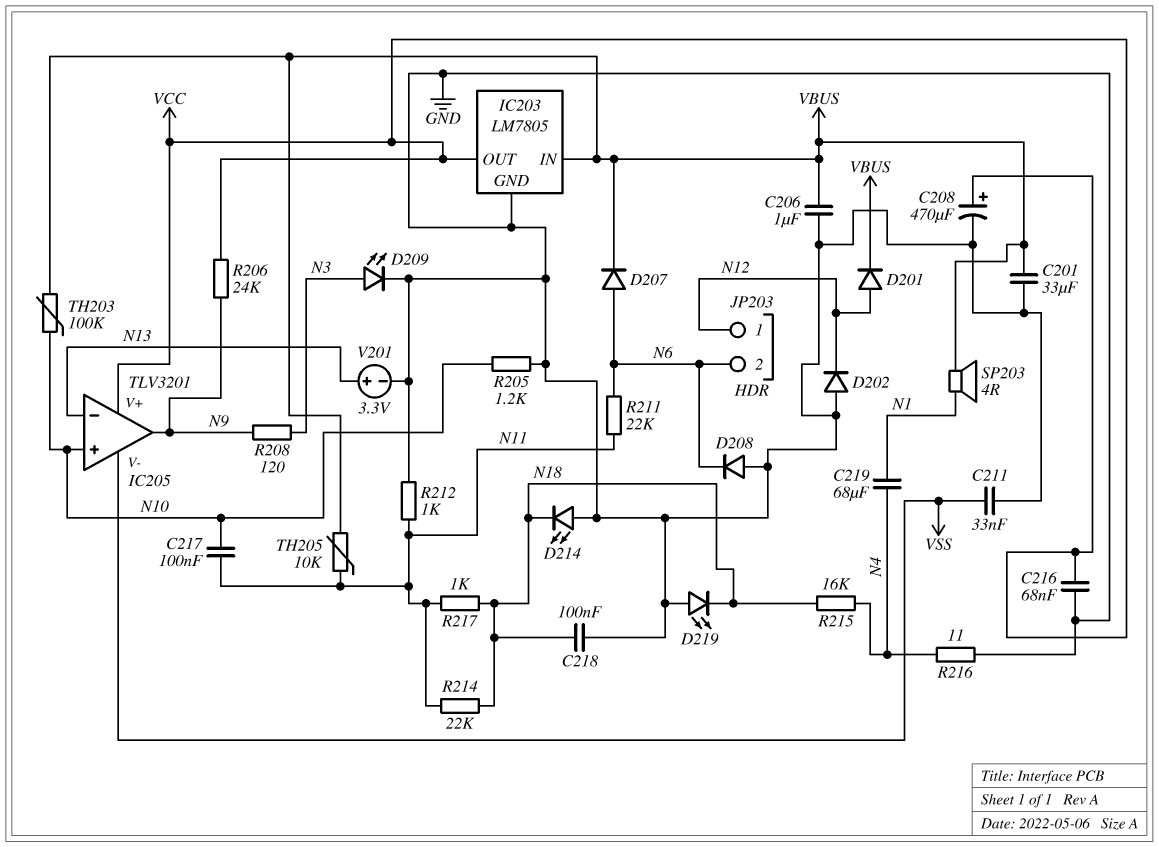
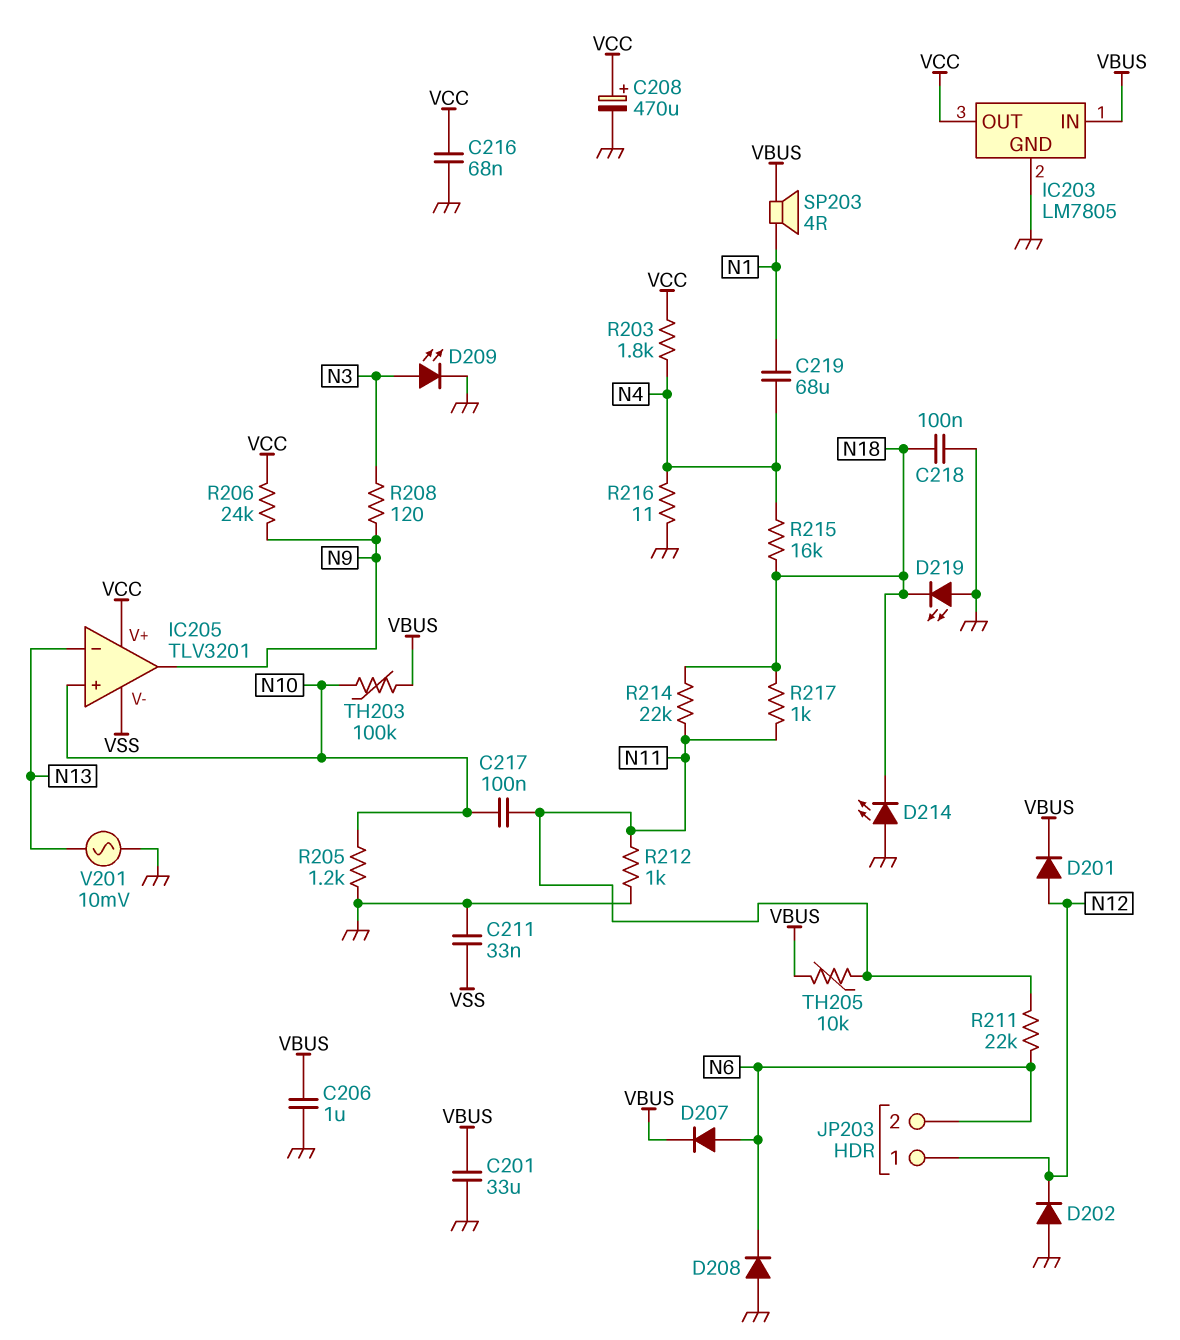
R203: none -> 1.8k (N4, VCC)
V201: 3.3V (plus N13, minus GND) -> AC 10mV (GND, N13)

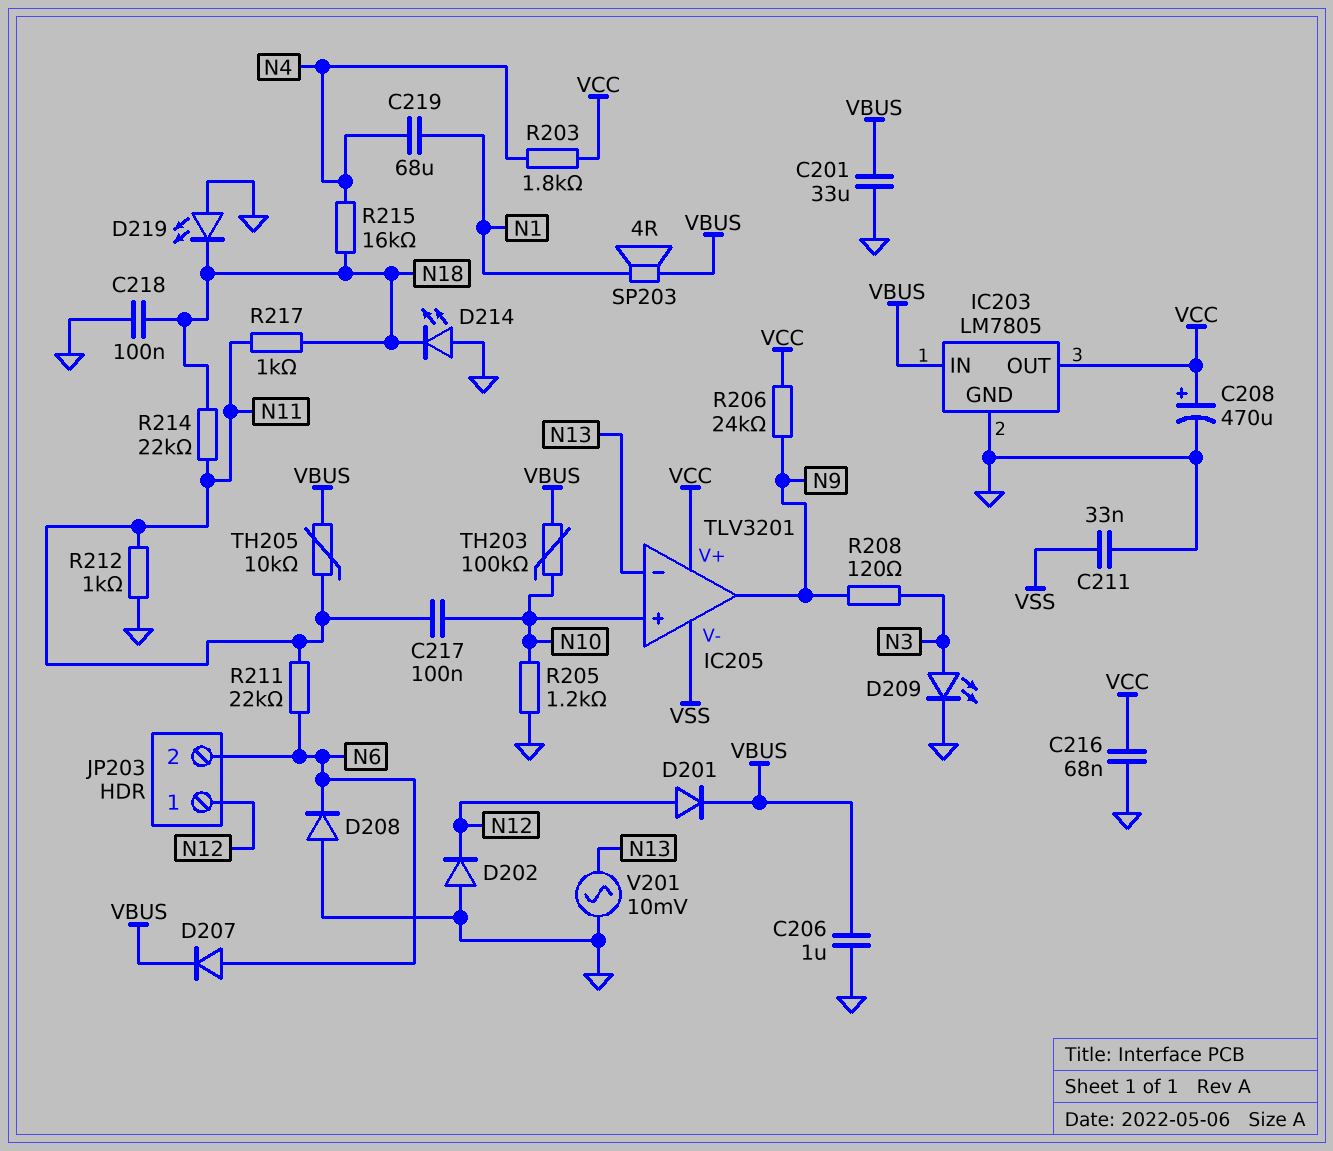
R216: 11 (GND, N4) -> none

